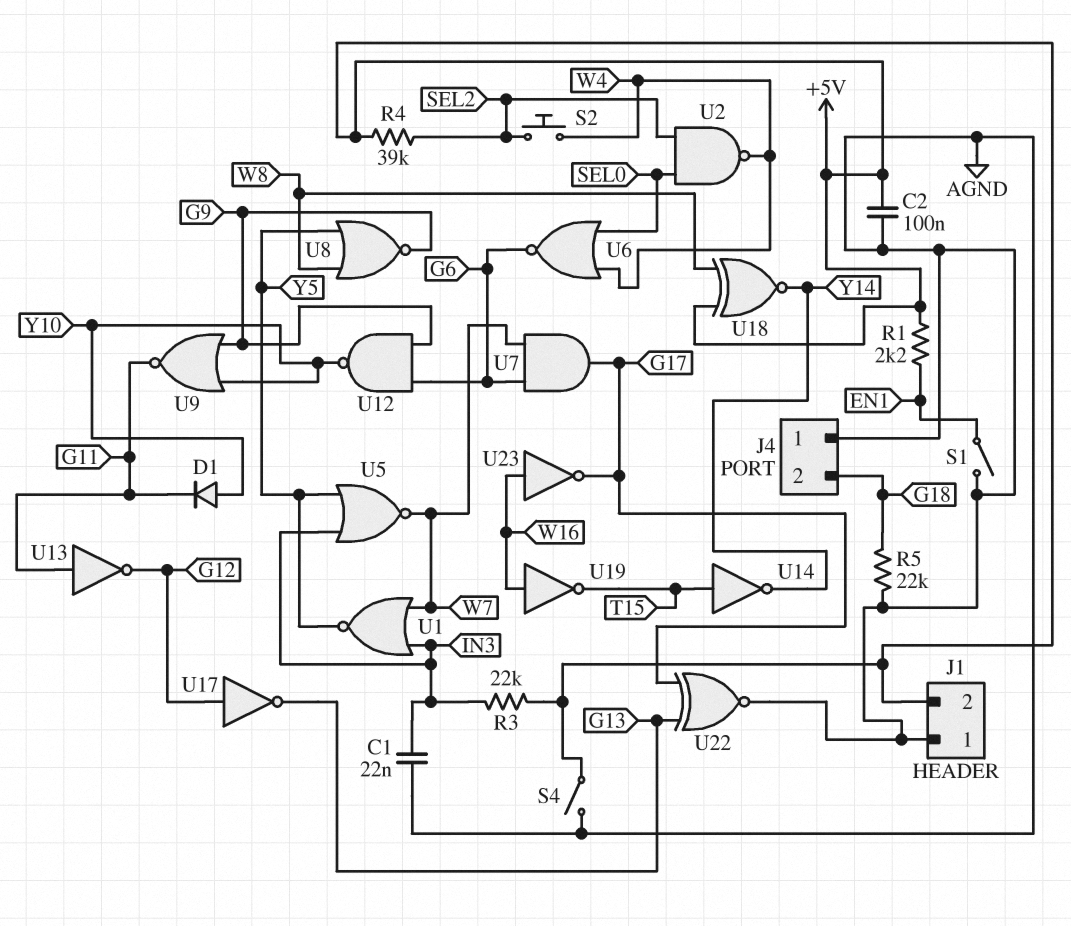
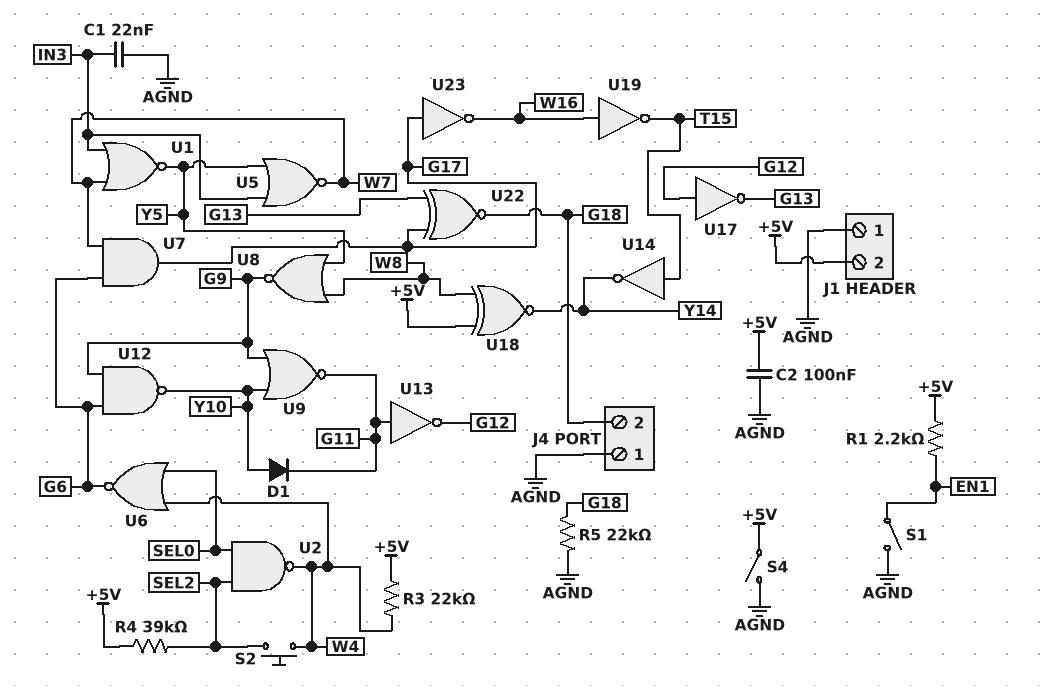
R3: 22k (+5V, IN3) -> 22k (+5V, W4)
U22: XNOR (in G13, in G17, out AGND) -> XNOR (in G13, in G17, out G18)
U23: NOT (in W16, out G17) -> NOT (in G17, out W16)

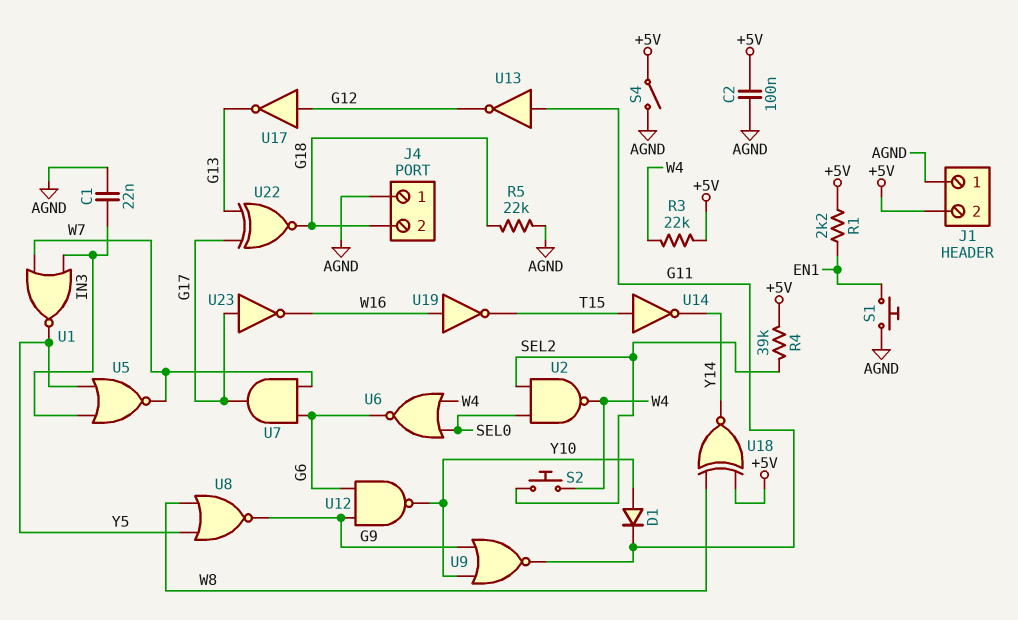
S1: switch (AGND, EN1) -> button (AGND, EN1)

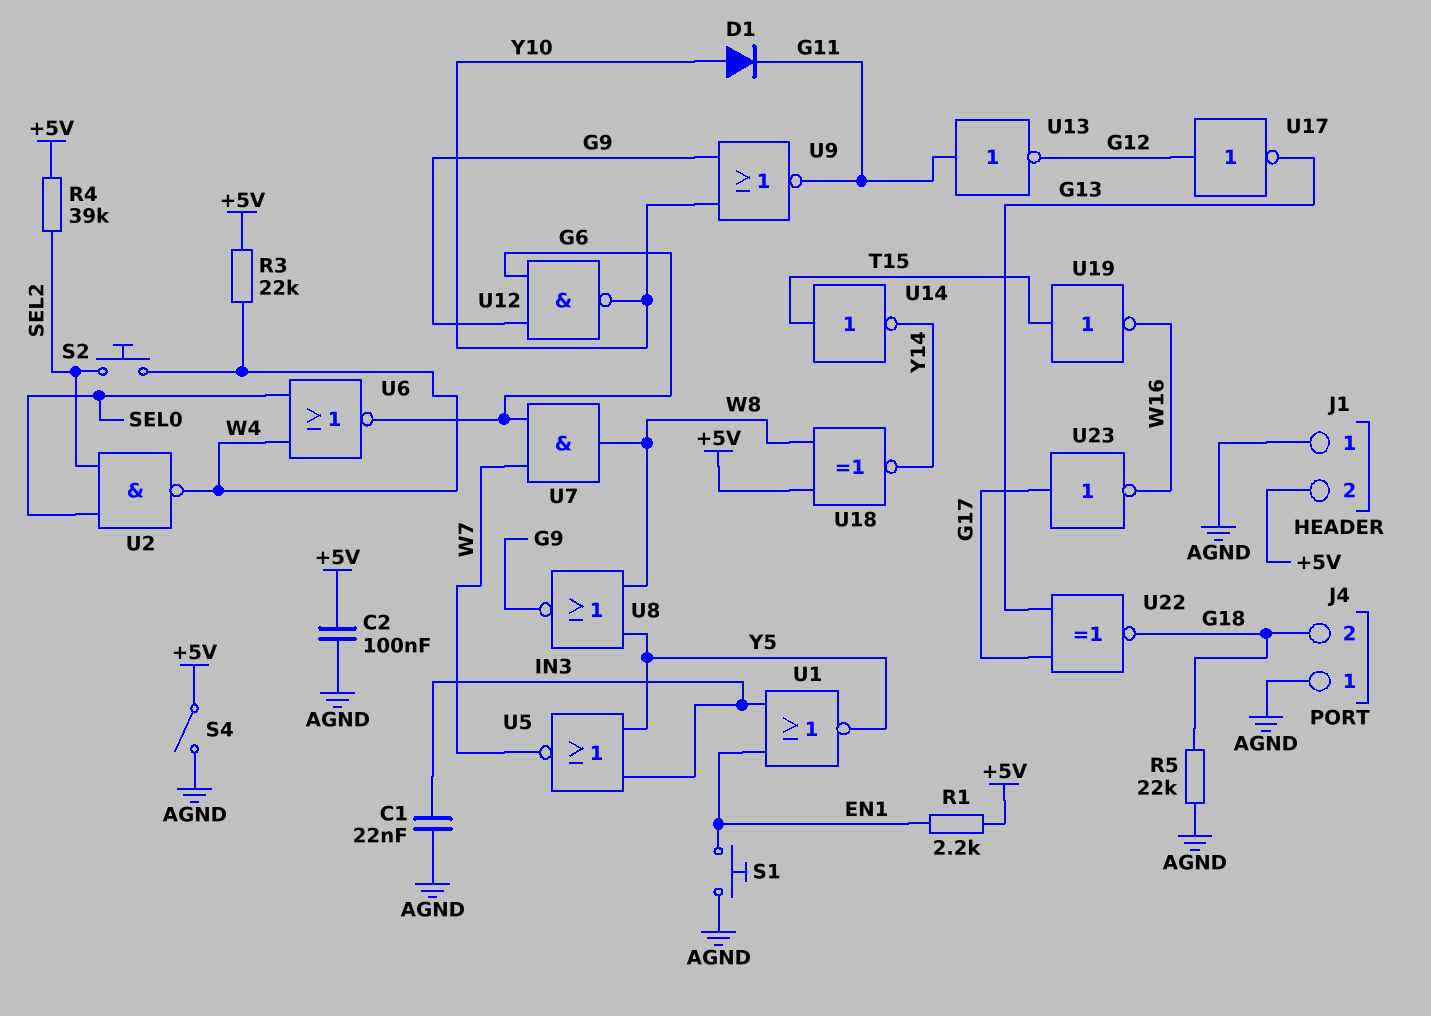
U1: NOR (in IN3, in W7, out Y5) -> NOR (in EN1, in IN3, out Y5)
U7: AND (in G6, in W7, out G17) -> AND (in G6, in W7, out W8)
U19: NOT (in W16, out T15) -> NOT (in T15, out W16)

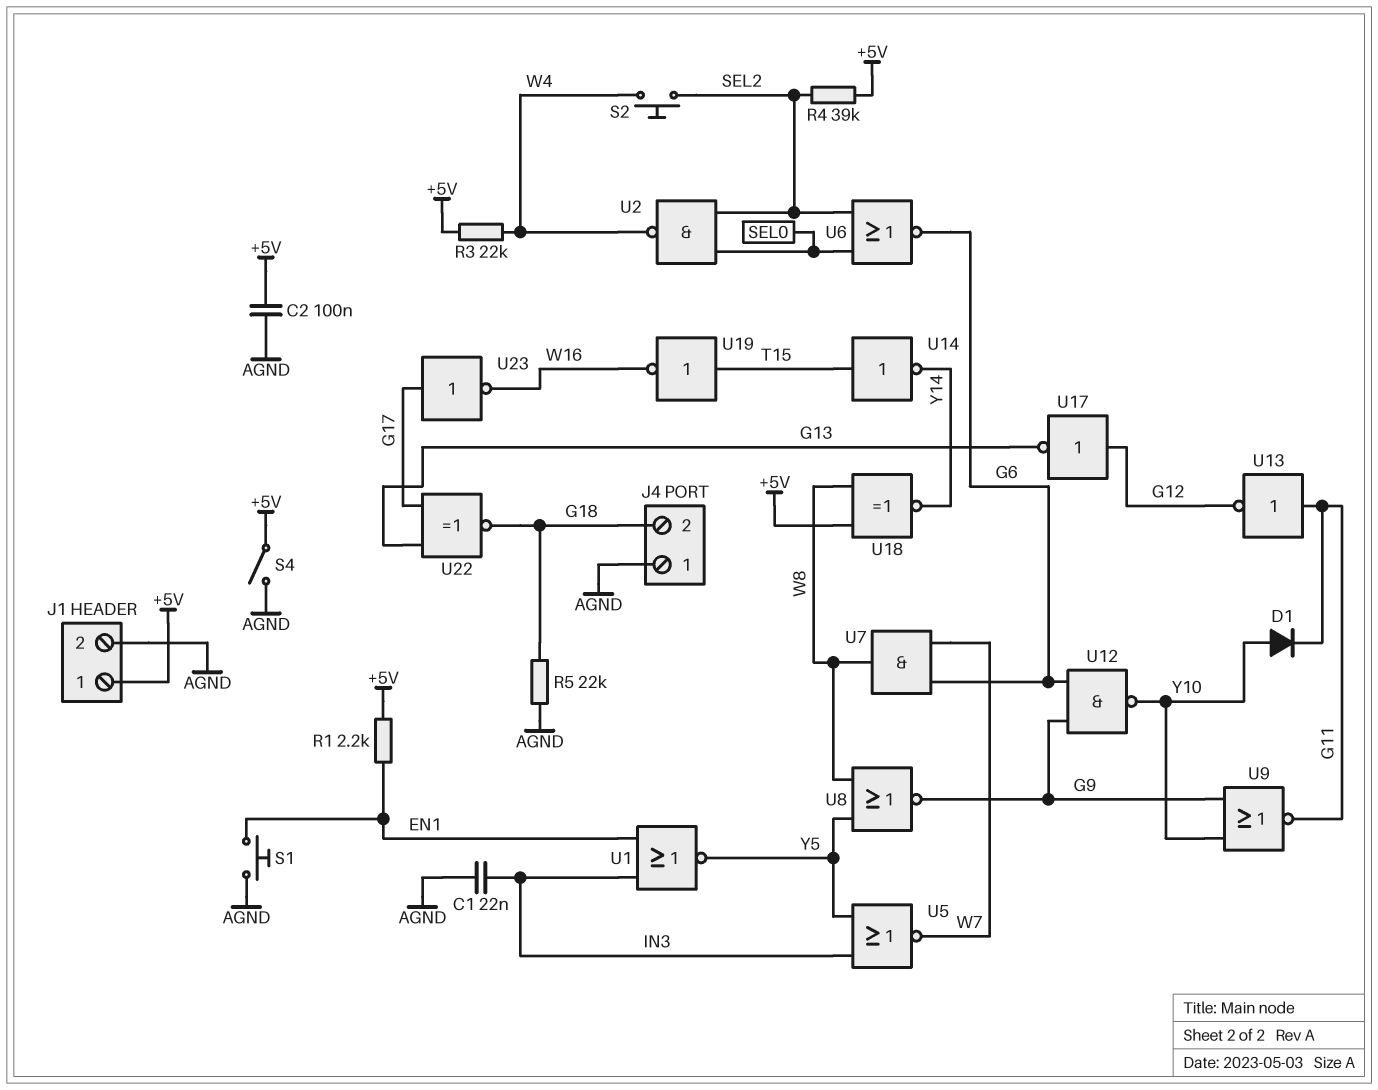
J1 pin 1: AGND -> +5V
J1 pin 2: +5V -> AGND
U6: NOR (in SEL0, in W4, out G6) -> NOR (in SEL0, in SEL2, out G6)

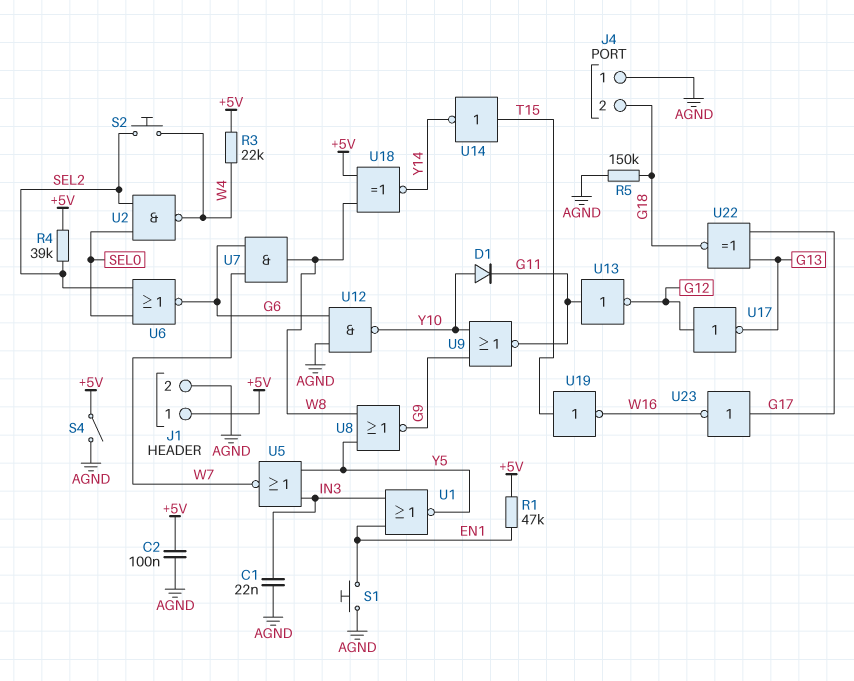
R1: 2.2k (+5V, EN1) -> 47k (+5V, EN1)
R5: 22k (AGND, G18) -> 150k (AGND, G18)
U12: NAND (in G6, in G9, out Y10) -> NAND (in AGND, in G6, out Y10)

